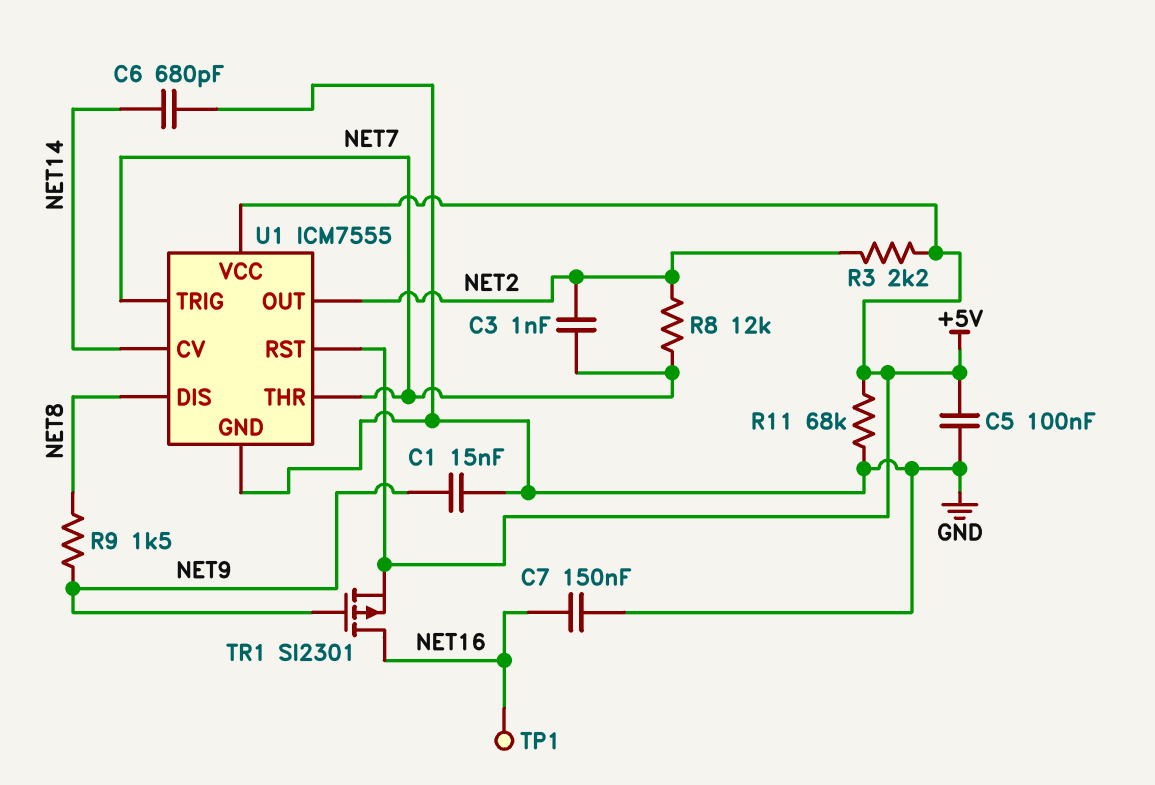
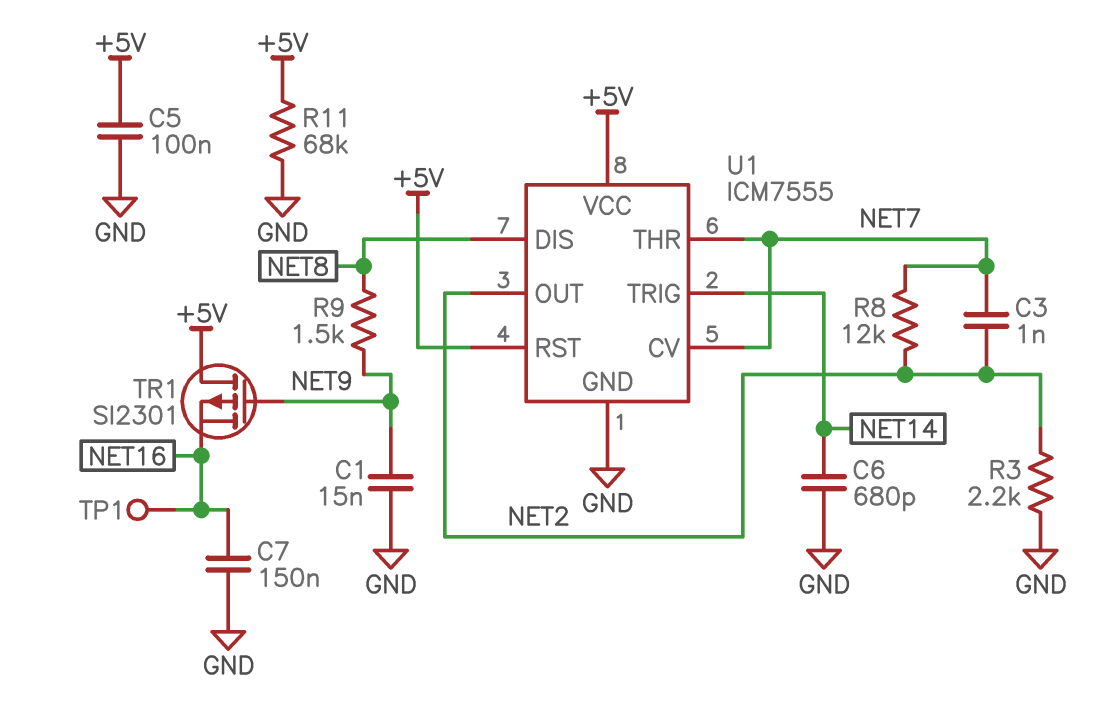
R3: 2.2k (+5V, NET2) -> 2.2k (GND, NET2)
TR1: PMOS SI2301 (G NET9, D NET16, S +5V) -> PMOS SI2301 (G NET9, D +5V, S NET16)
U1 pin CV: NET14 -> NET7
U1 pin TRIG: NET7 -> NET14

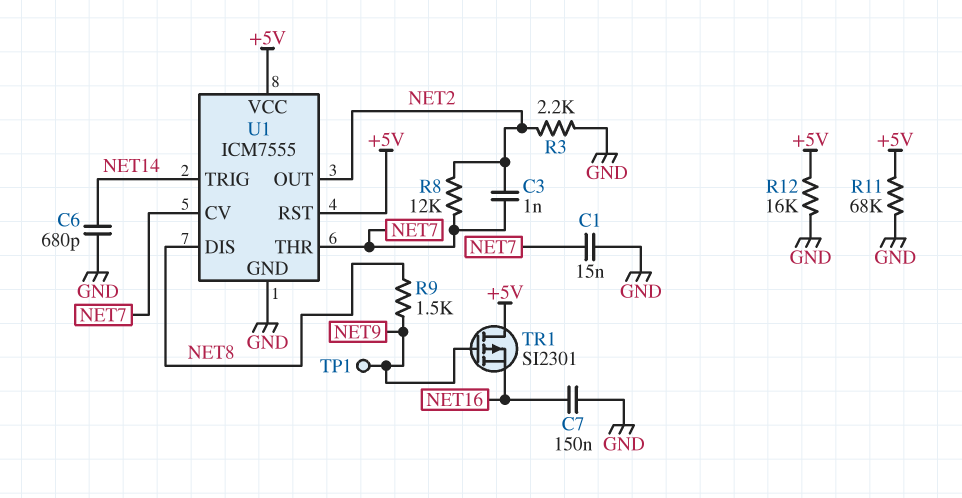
C1: 15nF (GND, NET9) -> 15nF (GND, NET7)
C5: 100nF (+5V, GND) -> none
R12: none -> 16k (+5V, GND)
TP1: test point (NET16) -> test point (NET9)

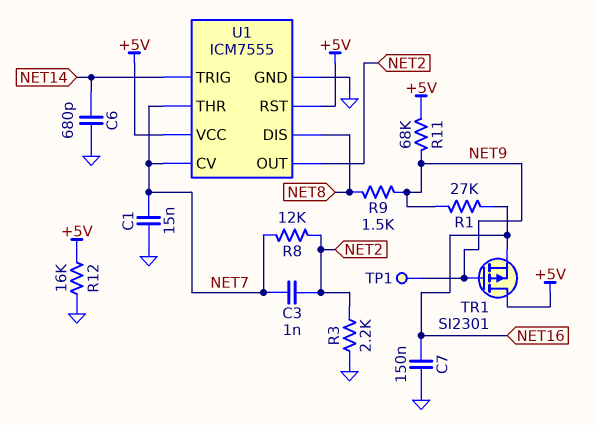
R1: none -> 27k (NET9, NET16)
R11: 68k (+5V, GND) -> 68k (+5V, NET9)

